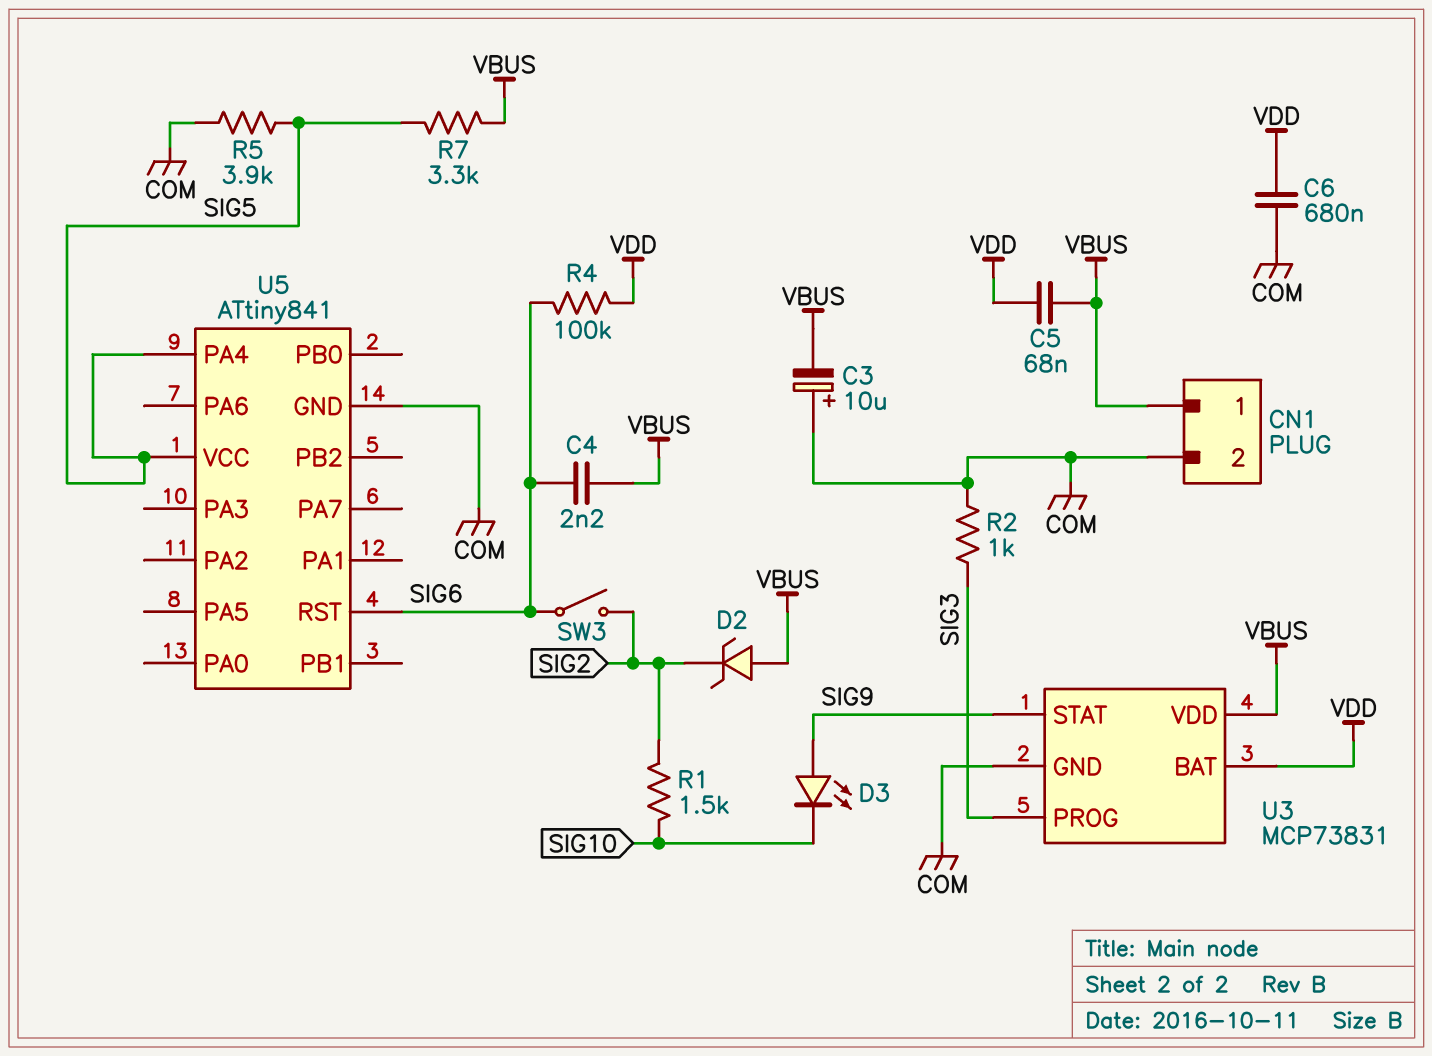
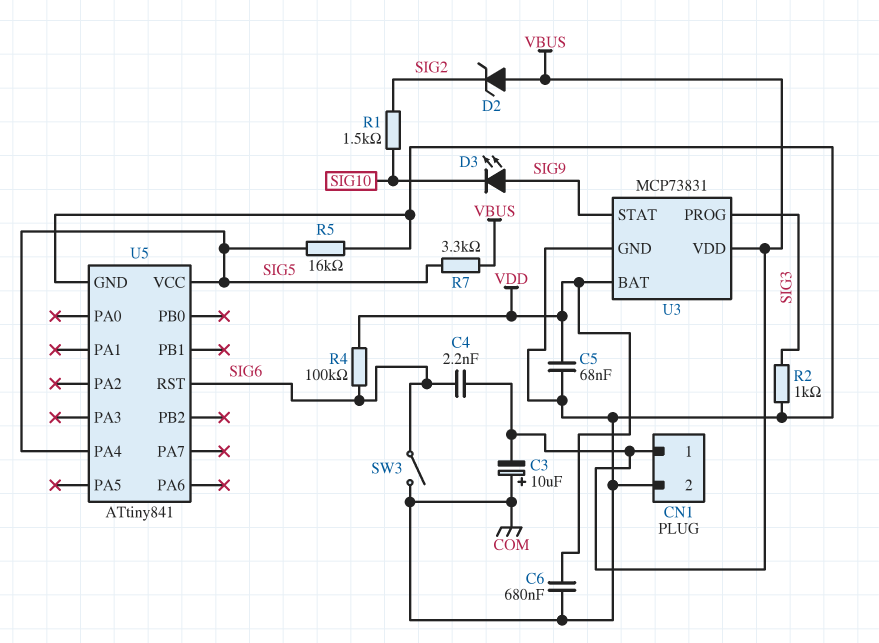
C5: 68nF (VBUS, VDD) -> 68nF (COM, VDD)
R5: 3.9k (COM, SIG5) -> 16k (COM, SIG5)
SW3: switch (SIG2, SIG6) -> switch (COM, SIG6)

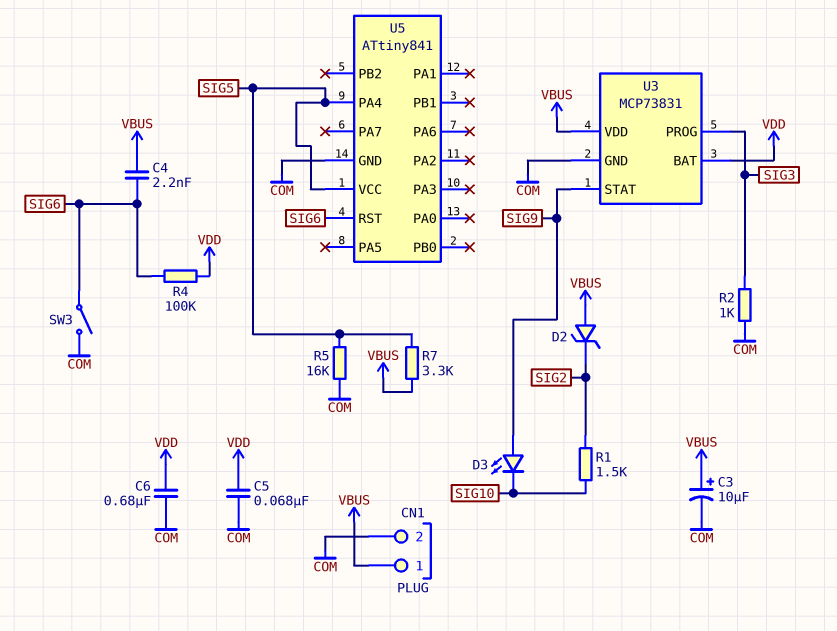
C3: 10uF (plus COM, minus VBUS) -> 10uF (plus VBUS, minus COM)

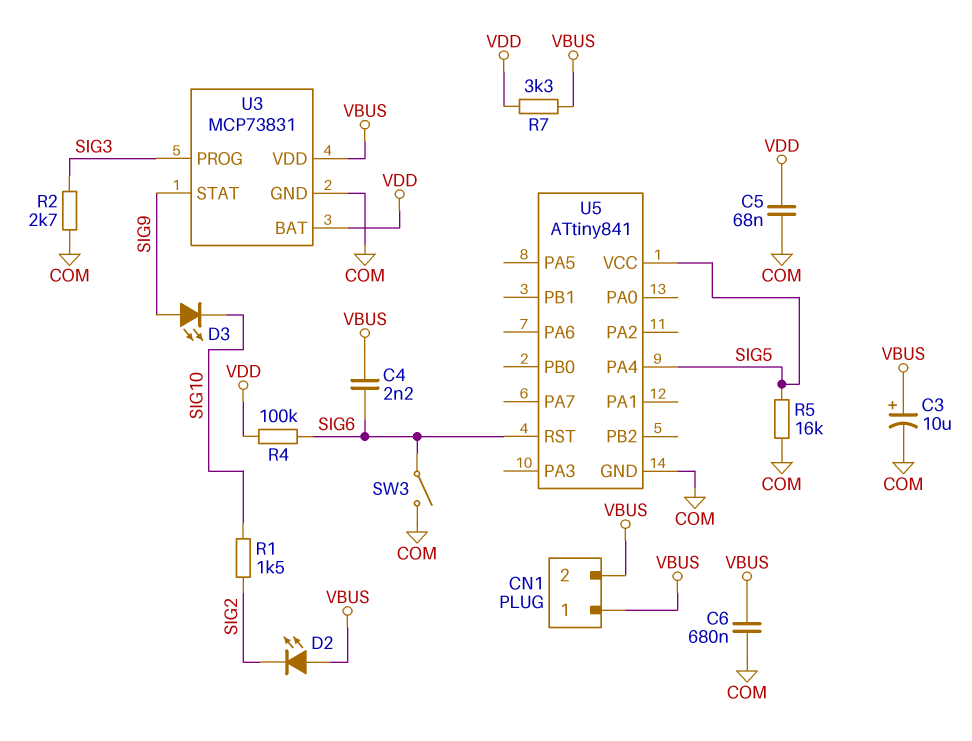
C6: 680nF (COM, VDD) -> 680nF (COM, VBUS)
CN1 pin 2: COM -> VBUS
D2: zener (A VBUS, K SIG2) -> LED (A VBUS, K SIG2)
R2: 1k (COM, SIG3) -> 2.7k (COM, SIG3)
R7: 3.3k (SIG5, VBUS) -> 3.3k (VBUS, VDD)

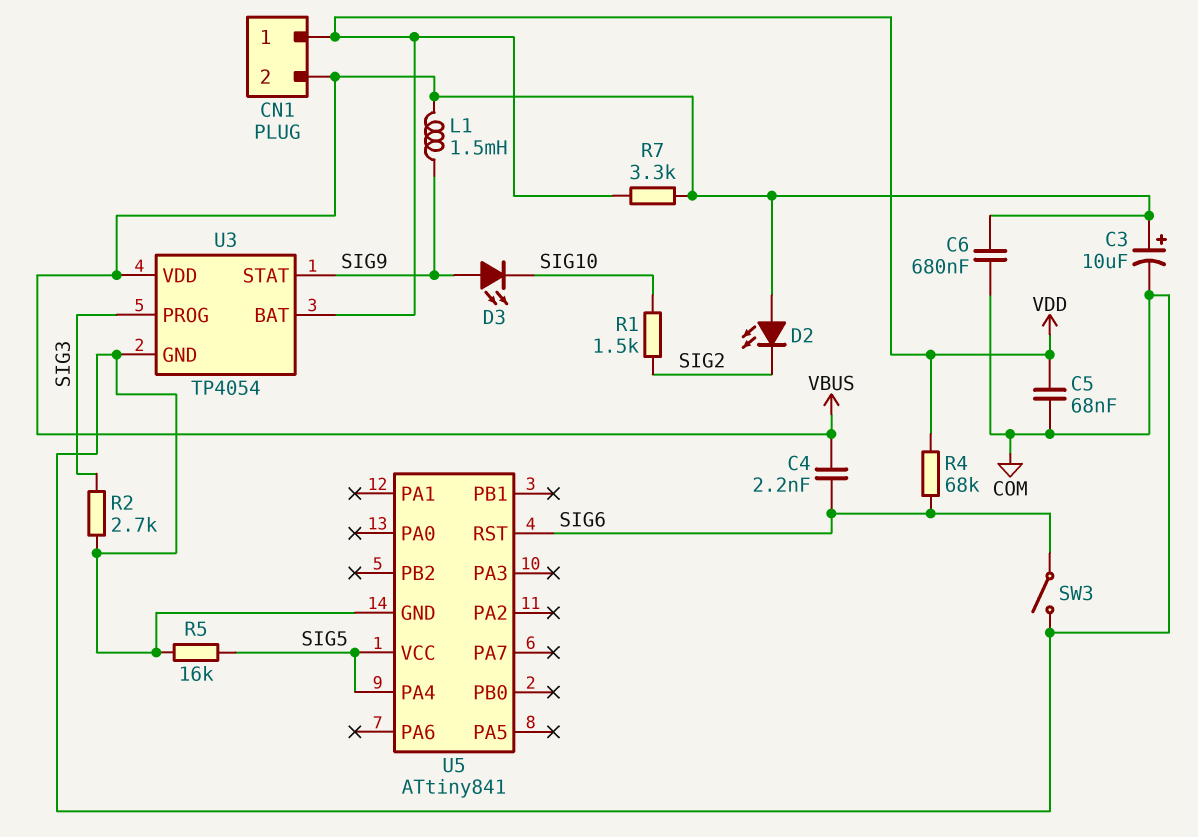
CN1 pin 1: VBUS -> VDD
L1: none -> 1.5mH (SIG9, VBUS)
R4: 100k (SIG6, VDD) -> 68k (SIG6, VDD)
U3: MCP73831 -> TP4054

